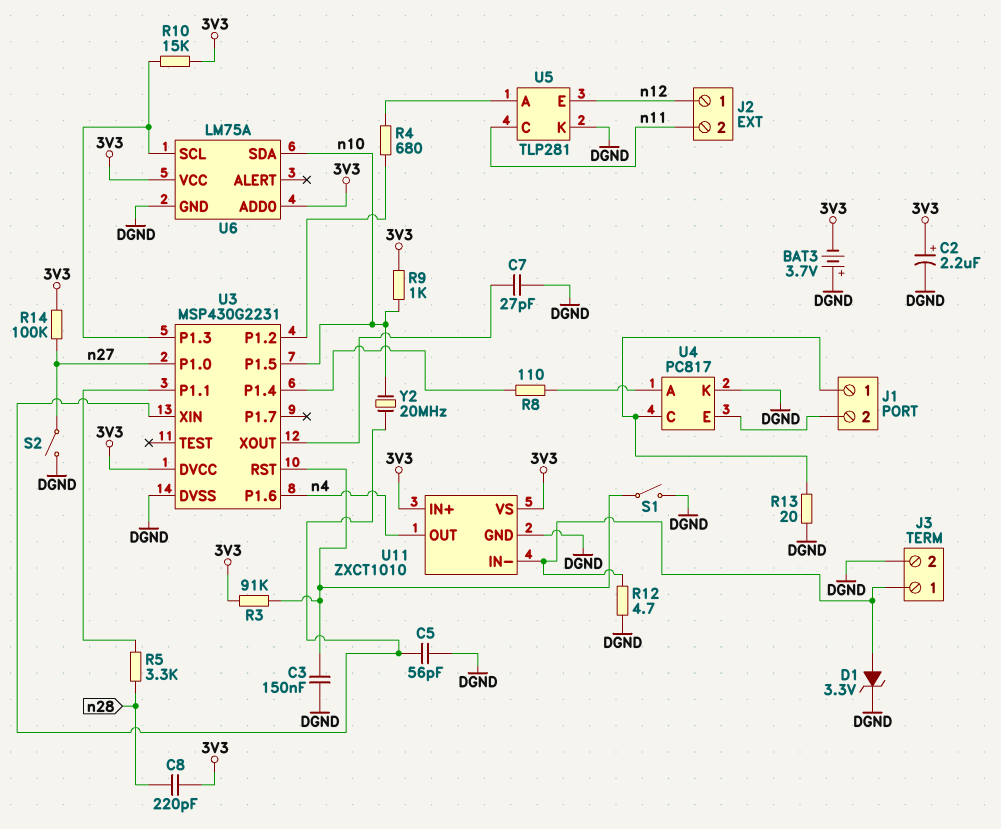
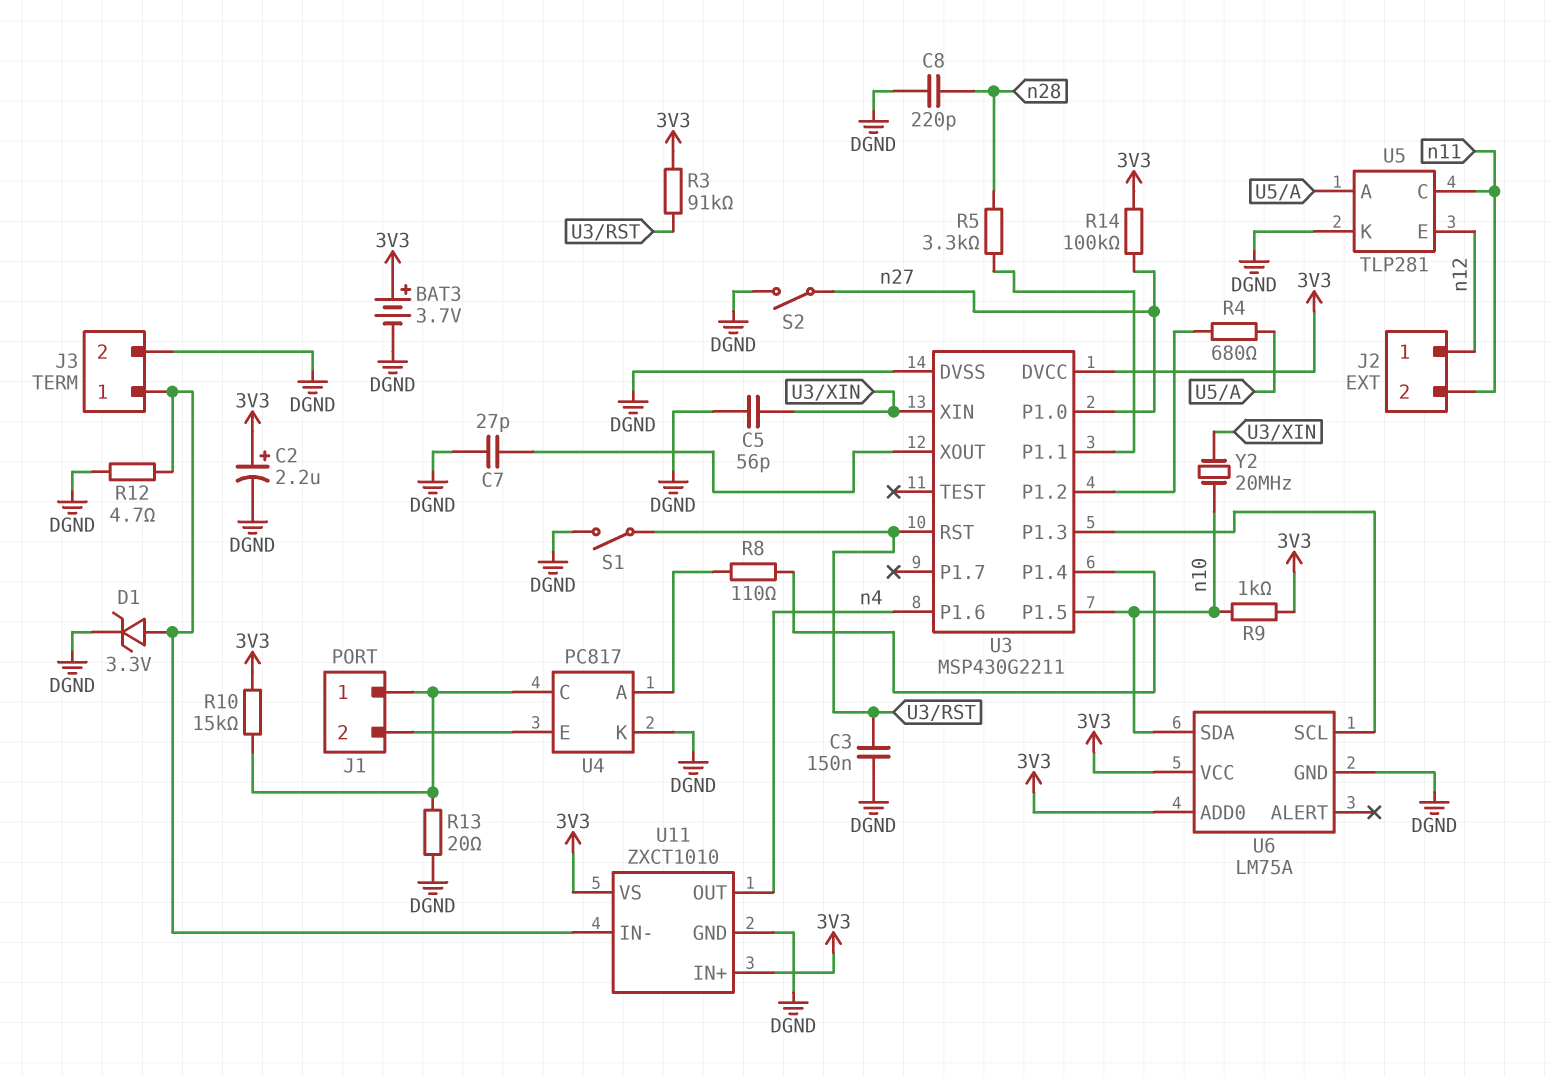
BAT3: 3.7V (plus DGND, minus 3V3) -> 3.7V (plus 3V3, minus DGND)
C8: 220pF (3V3, n28) -> 220pF (DGND, n28)
R10: 15k (3V3, U3/P1.3) -> 15k (3V3, J1/1)
U3: MSP430G2231 -> MSP430G2211

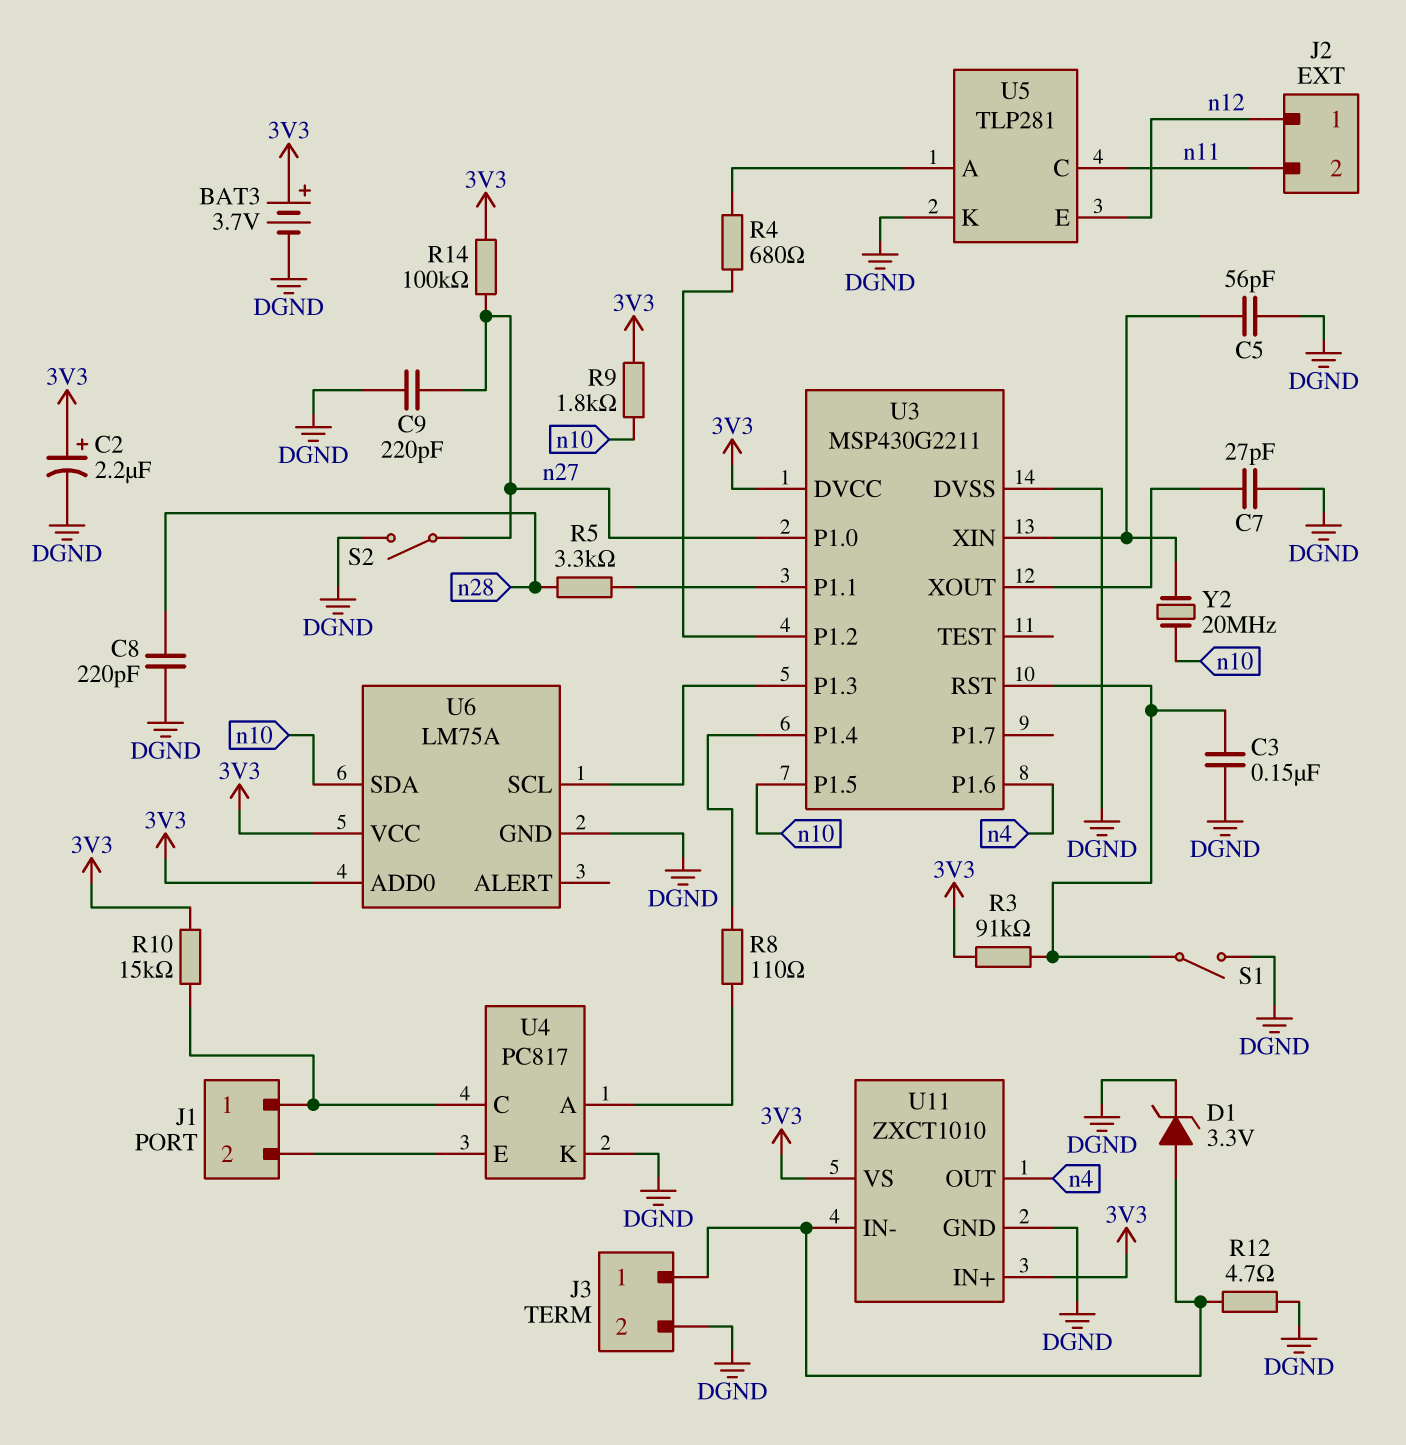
C9: none -> 220pF (DGND, n27)
R9: 1k (3V3, n10) -> 1.8k (3V3, n10)
R13: 20 (DGND, J1/1) -> none

